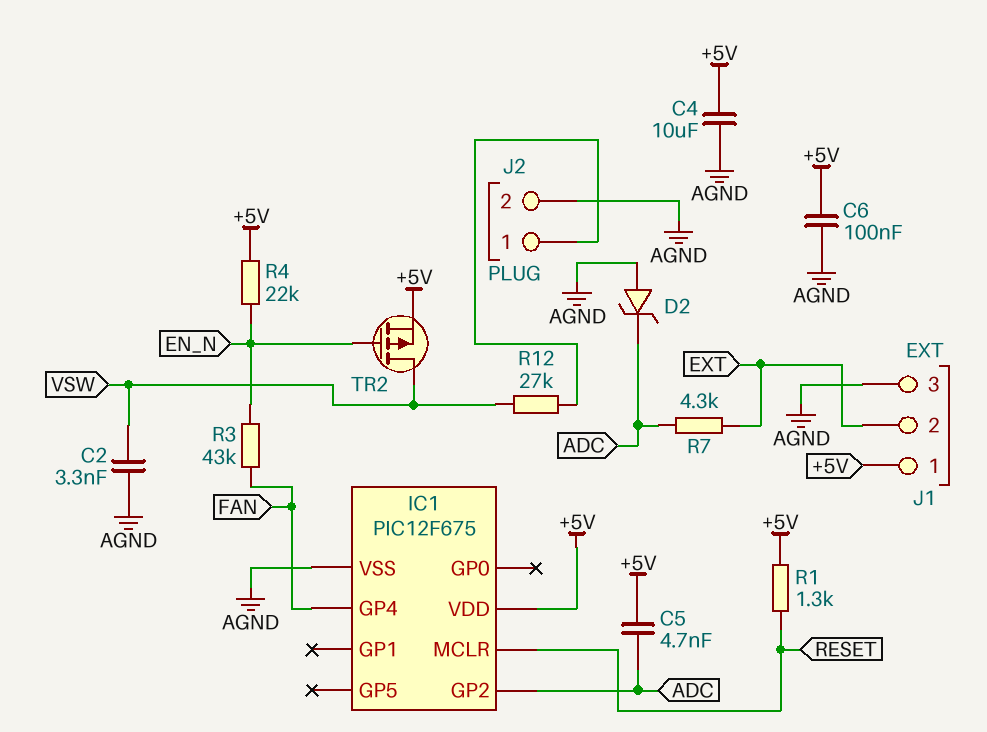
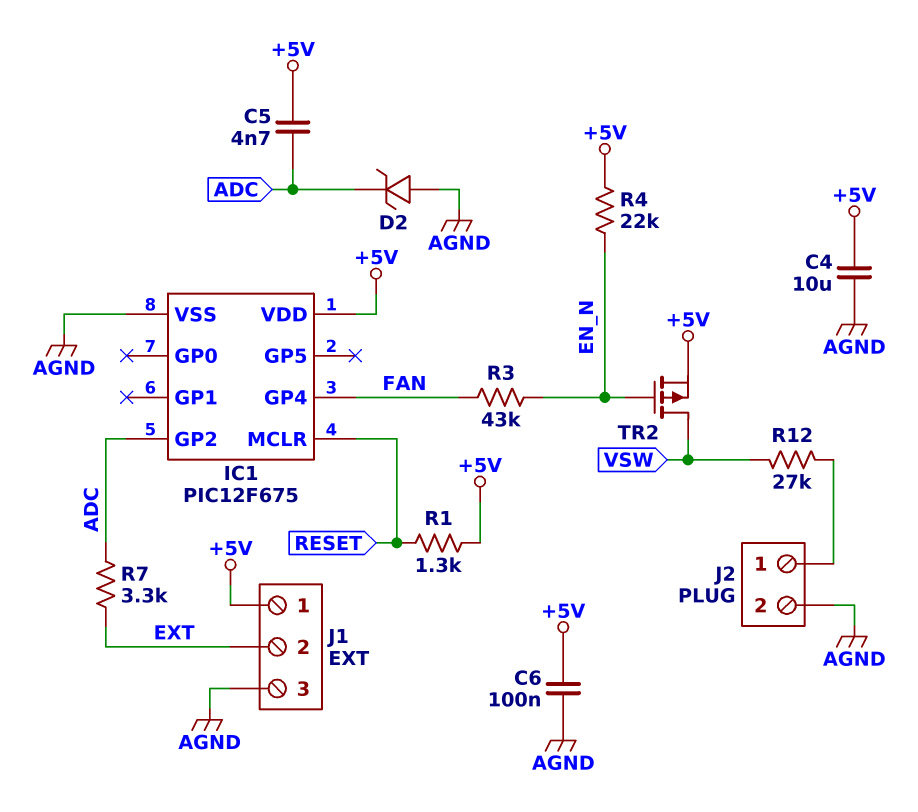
C2: 3.3nF (AGND, VSW) -> none
R7: 4.3k (ADC, EXT) -> 3.3k (ADC, EXT)

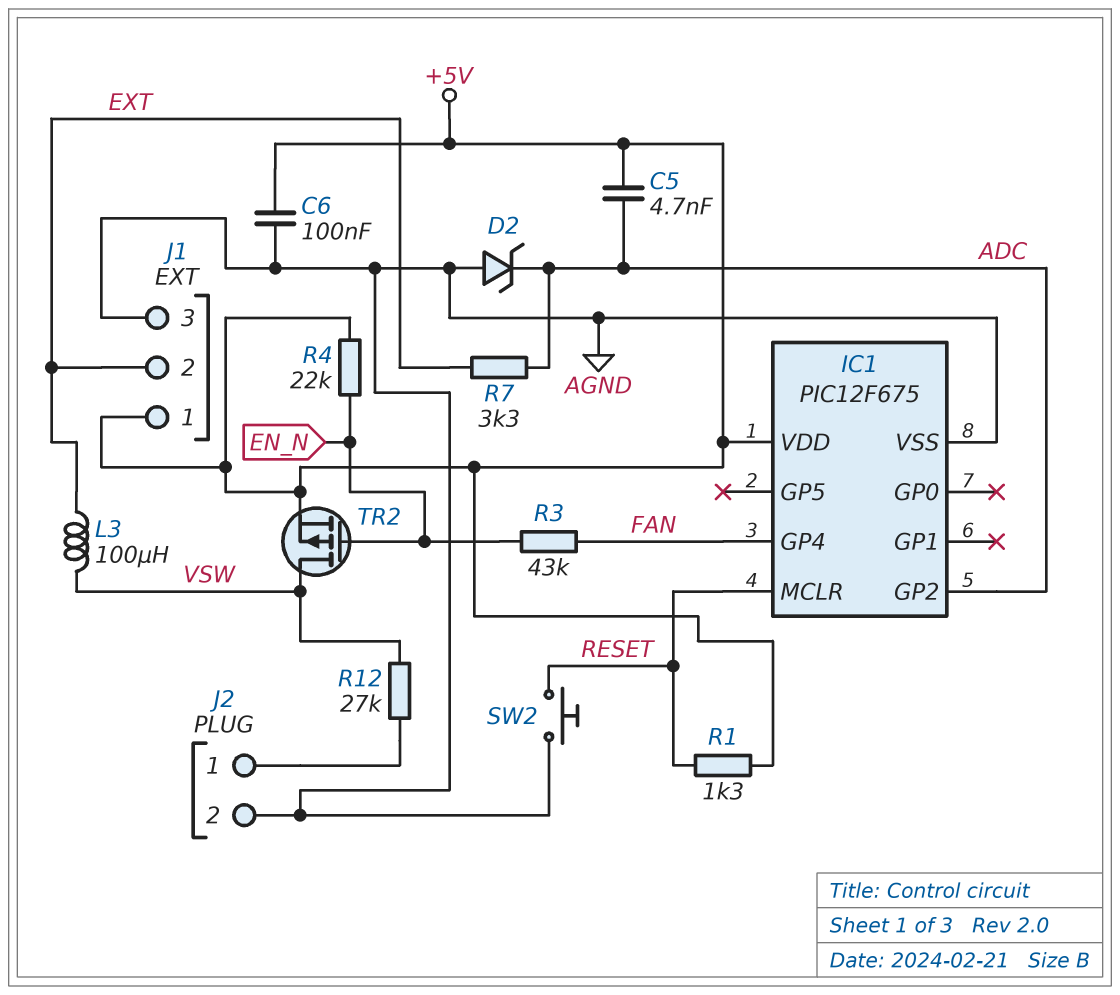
C4: 10uF (+5V, AGND) -> none
L3: none -> 100uH (EXT, VSW)
SW2: none -> button (AGND, RESET)

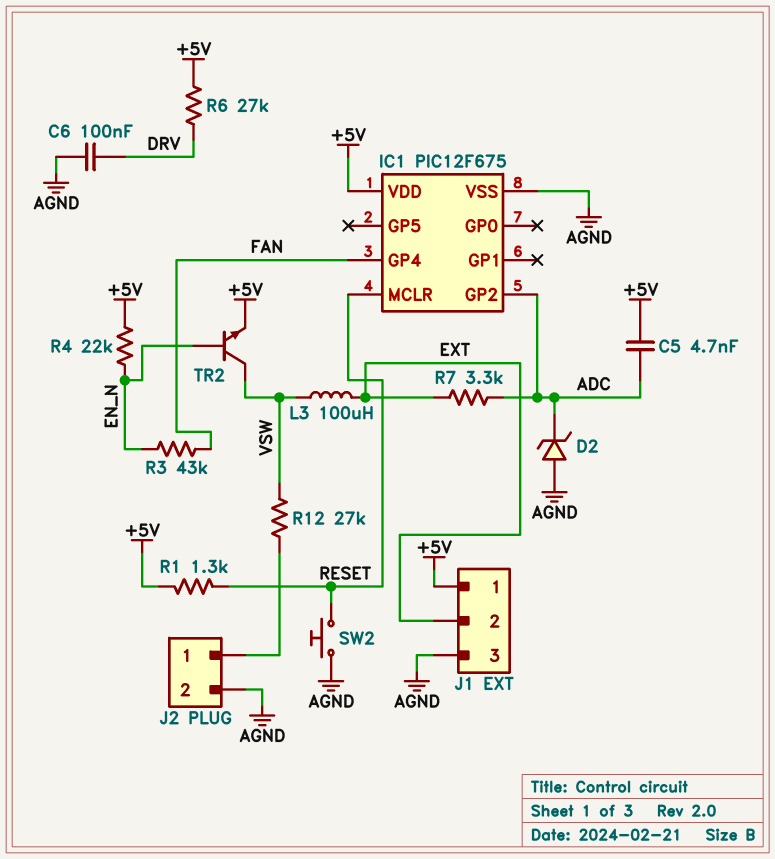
C6: 100nF (+5V, AGND) -> 100nF (AGND, DRV)
R6: none -> 27k (+5V, DRV)
TR2: PMOS (G EN_N, D VSW, S +5V) -> NPN (B EN_N, C VSW, E +5V)

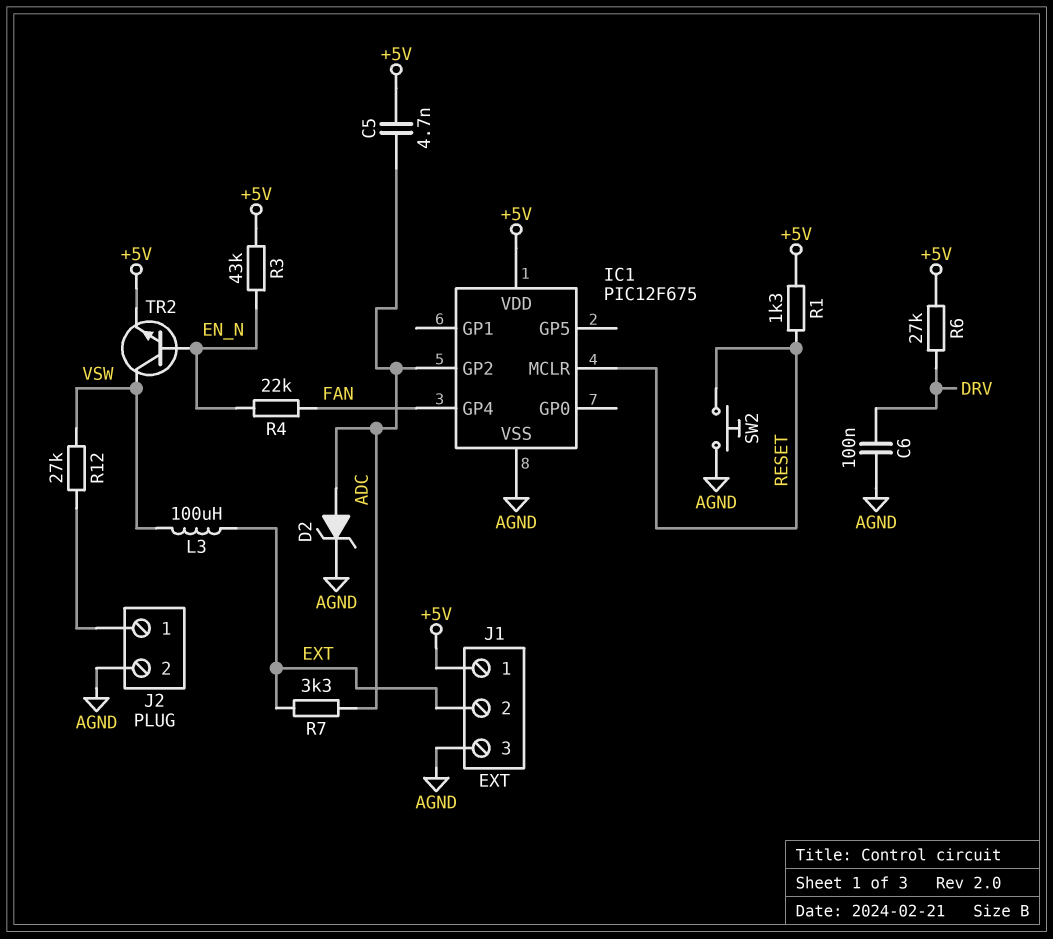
D2: zener (A AGND, K ADC) -> zener (A ADC, K AGND)
R3: 43k (EN_N, FAN) -> 43k (+5V, EN_N)
R4: 22k (+5V, EN_N) -> 22k (EN_N, FAN)

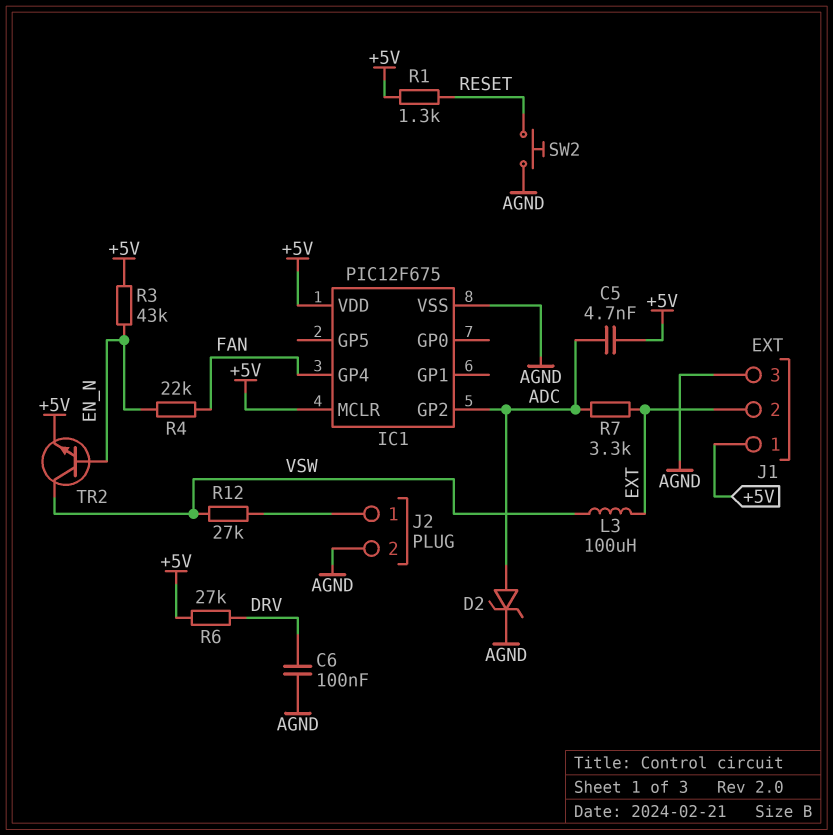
IC1 pin MCLR: RESET -> +5V

